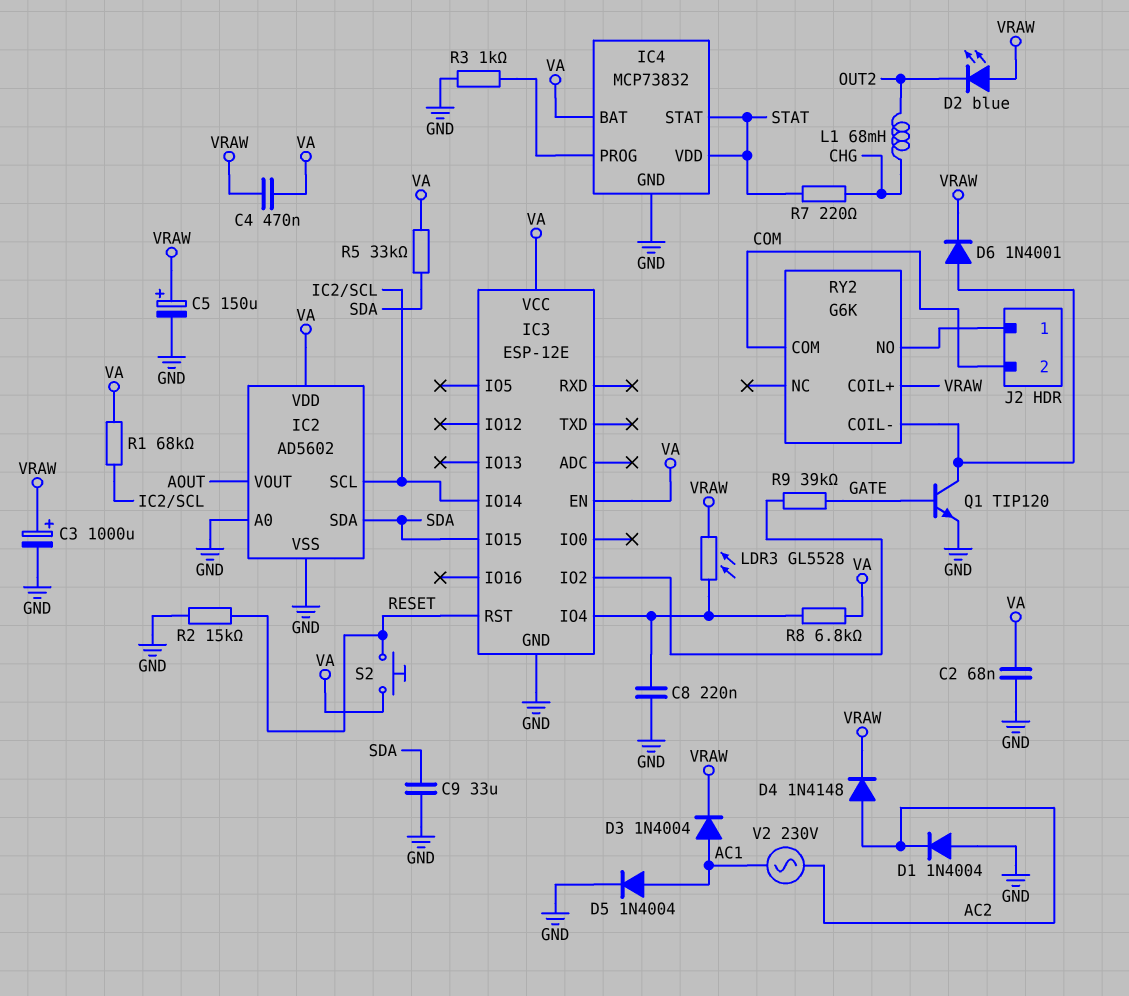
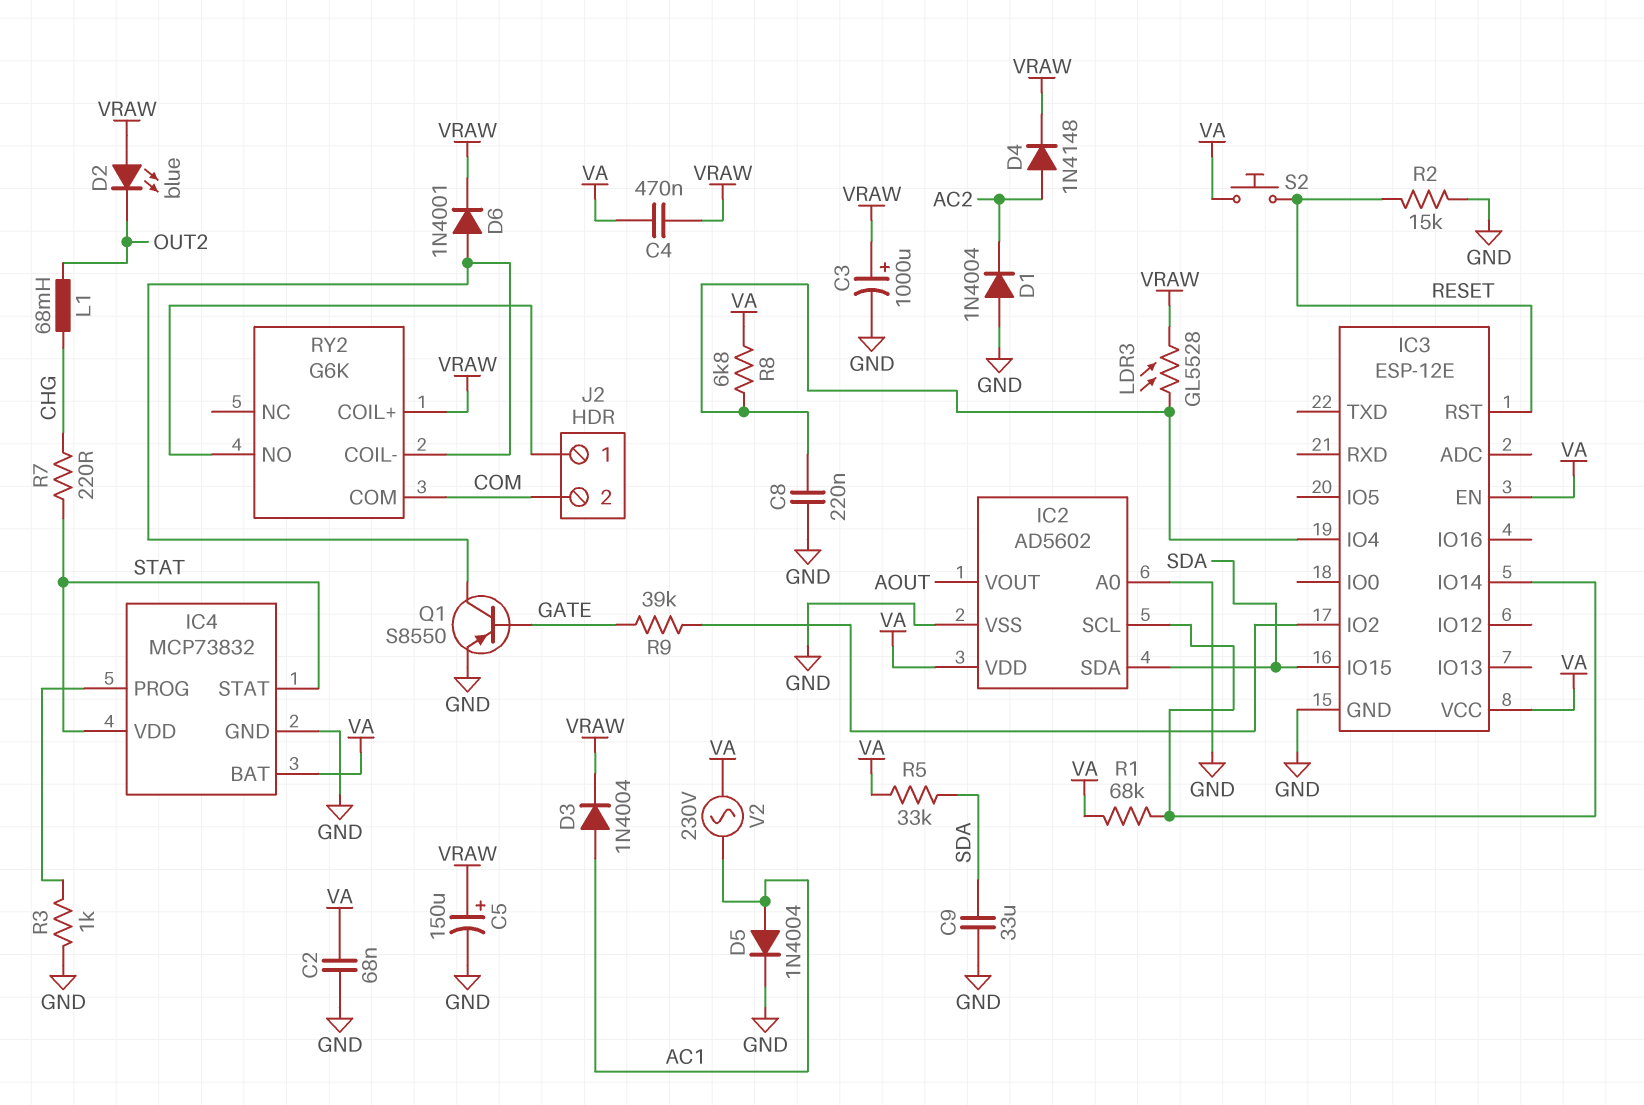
Q1: NPN TIP120 (B GATE, C RY2/COIL-, E GND) -> PNP S8550 (B GATE, C RY2/COIL-, E GND)
V2: AC 230V (AC1, AC2) -> AC 230V (AC1, VA)

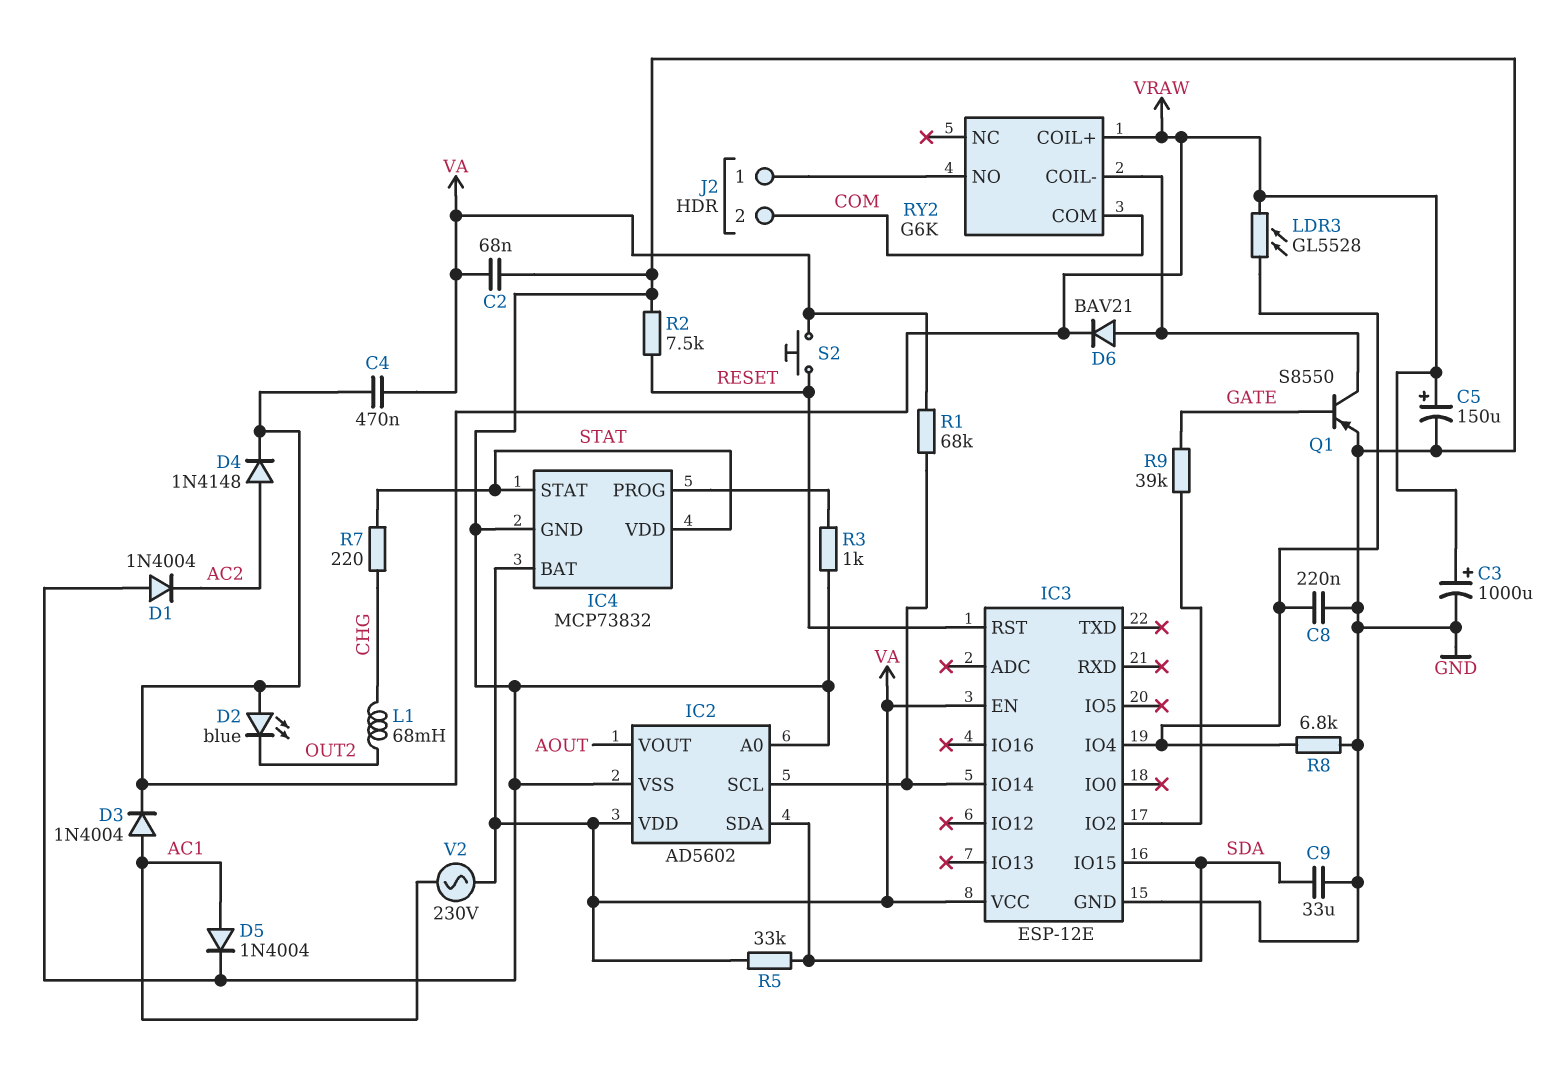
D6: diode 1N4001 (A RY2/COIL-, K VRAW) -> diode BAV21 (A RY2/COIL-, K VRAW)
R2: 15k (GND, RESET) -> 7.5k (GND, RESET)
R8: 6.8k (IC3/IO4, VA) -> 6.8k (GND, IC3/IO4)

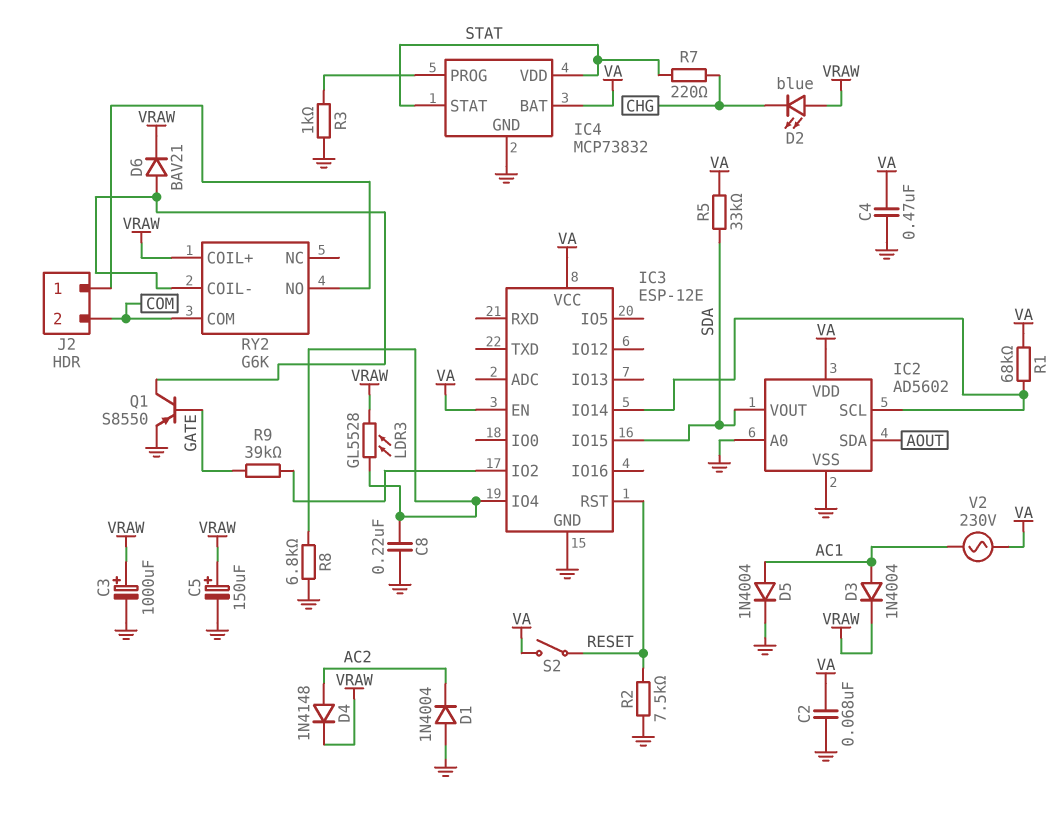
C4: 470nF (VA, VRAW) -> 470nF (GND, VA)
C9: 33uF (GND, SDA) -> none
D2: LED blue (A VRAW, K OUT2) -> LED blue (A VRAW, K CHG)
IC2 pin SDA: SDA -> AOUT
IC2 pin VOUT: AOUT -> SDA
L1: 68mH (CHG, OUT2) -> none
S2: button (RESET, VA) -> switch (RESET, VA)

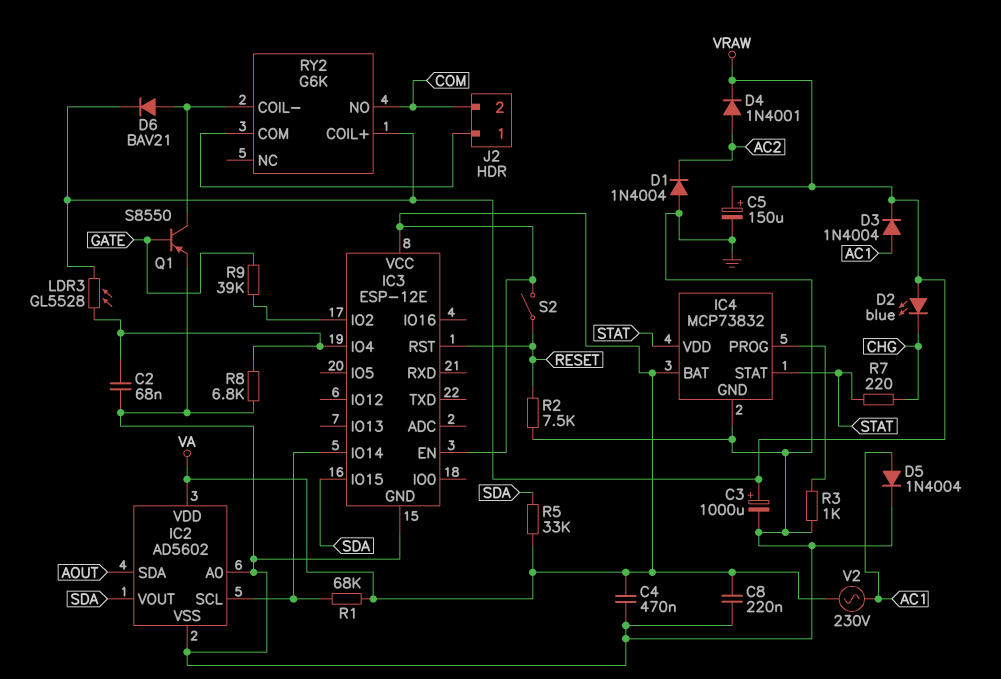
C2: 68nF (GND, VA) -> 68nF (GND, IC3/IO4)
C8: 220nF (GND, IC3/IO4) -> 220nF (GND, VA)
D4: diode 1N4148 (A AC2, K VRAW) -> diode 1N4001 (A AC2, K VRAW)
RY2 pin COM: COM -> J2/1
RY2 pin NO: J2/1 -> COM

